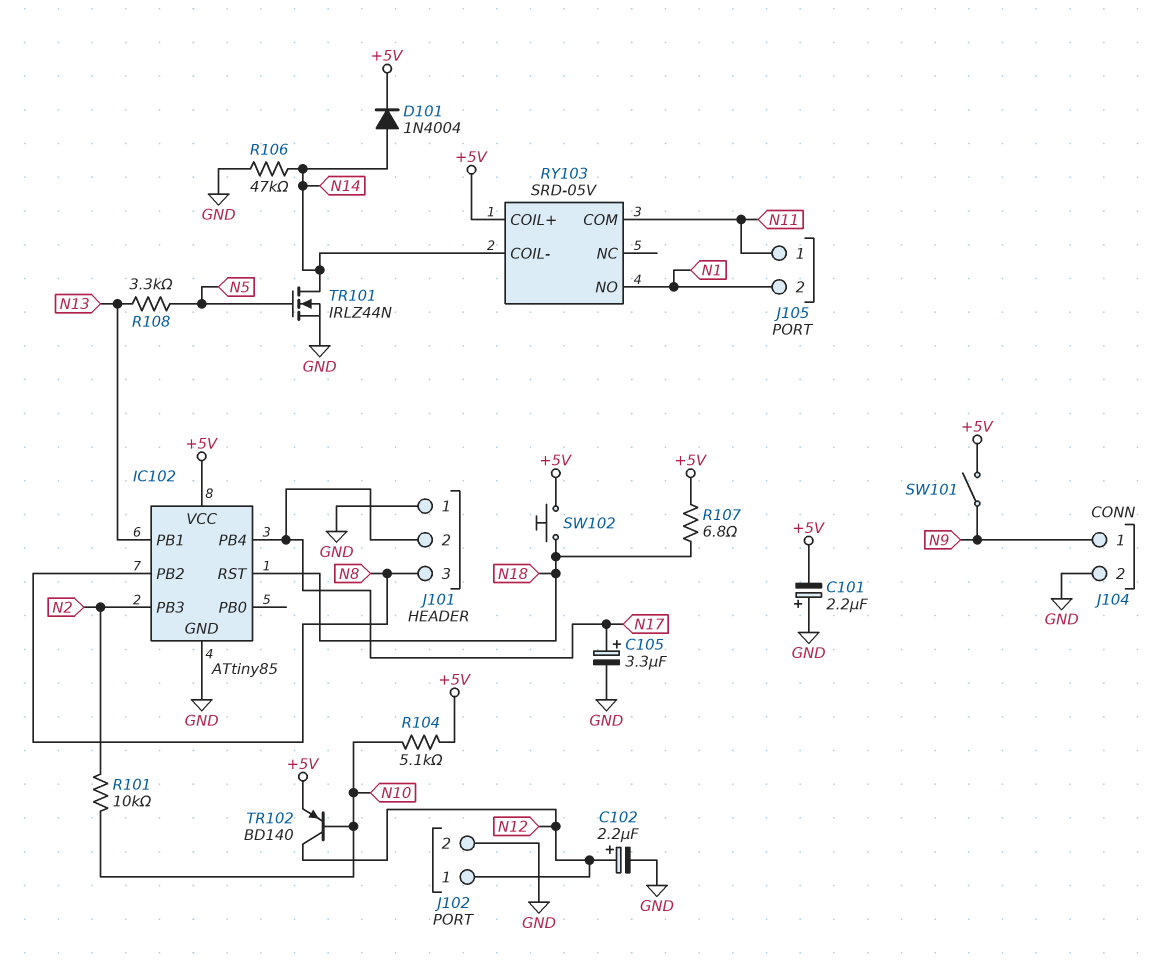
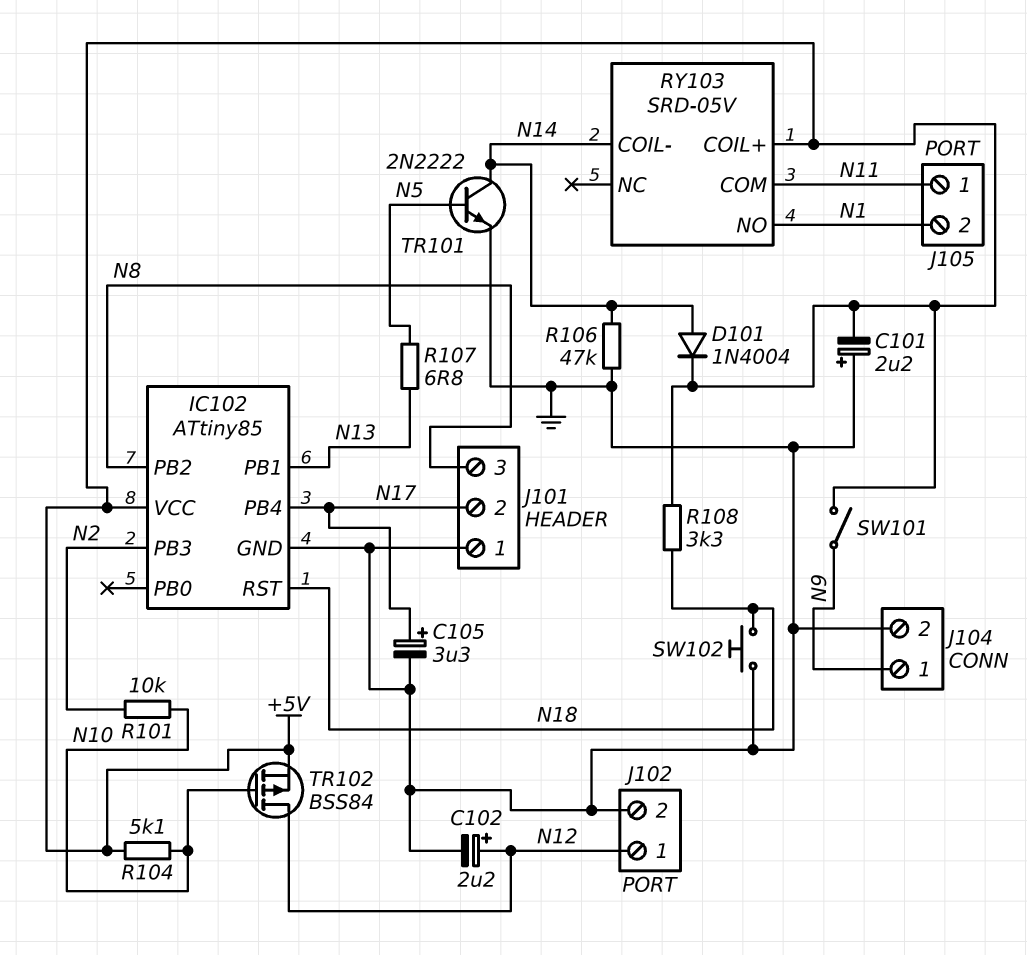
R107: 6.8 (+5V, N18) -> 6.8 (N5, N13)
R108: 3.3k (N5, N13) -> 3.3k (+5V, N18)
SW102: button (+5V, N18) -> button (GND, N18)
TR101: NMOS IRLZ44N (G N5, D N14, S GND) -> NPN 2N2222 (B N5, C N14, E GND)
TR102: PNP BD140 (B N10, C N12, E +5V) -> PMOS BSS84 (G N10, D N12, S +5V)

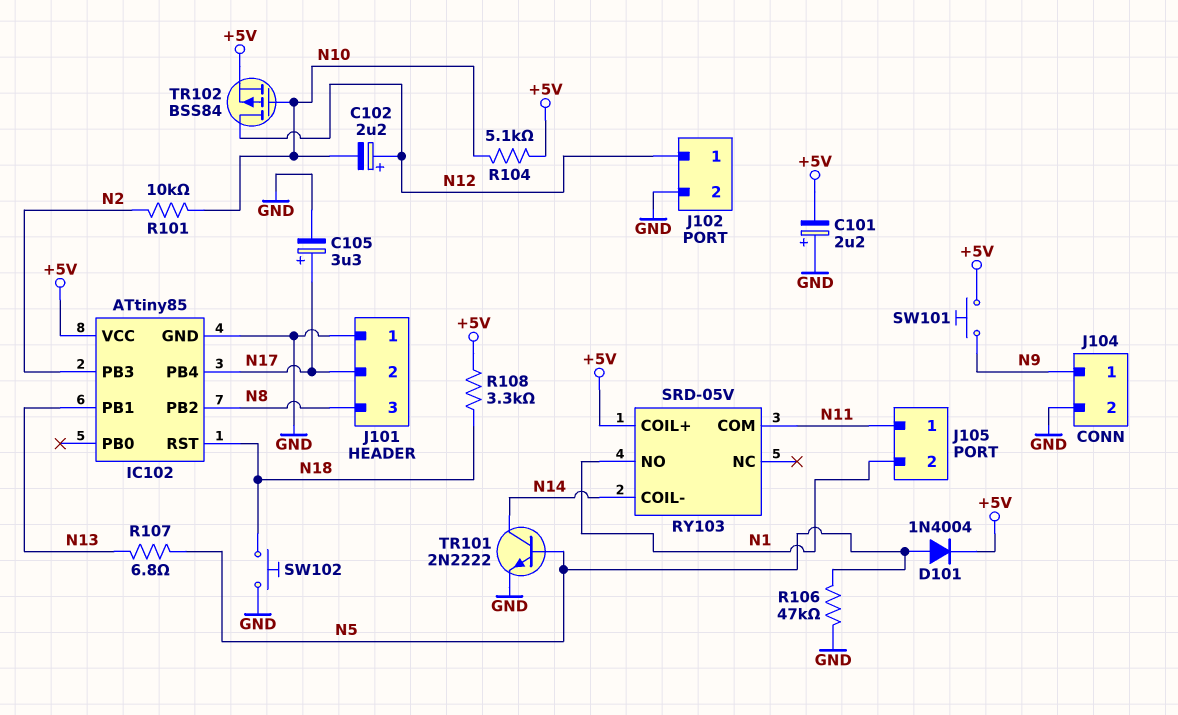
C102: 2.2uF (plus N12, minus GND) -> 2.2uF (plus N12, minus N10)
D101: diode 1N4004 (A N14, K +5V) -> diode 1N4004 (A N5, K +5V)
R106: 47k (GND, N14) -> 47k (GND, N5)
SW101: switch (+5V, N9) -> button (+5V, N9)

